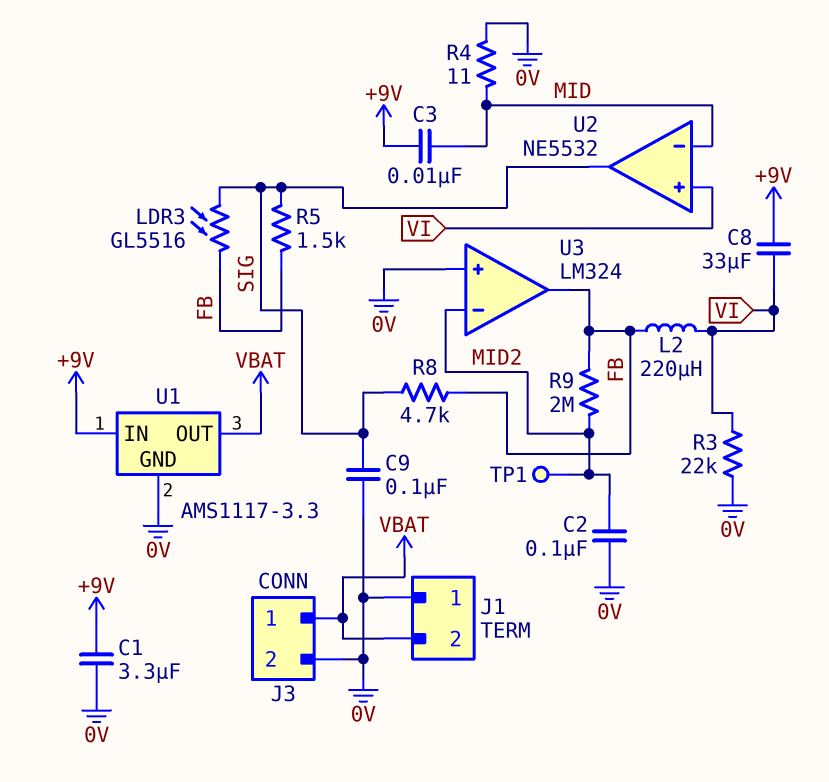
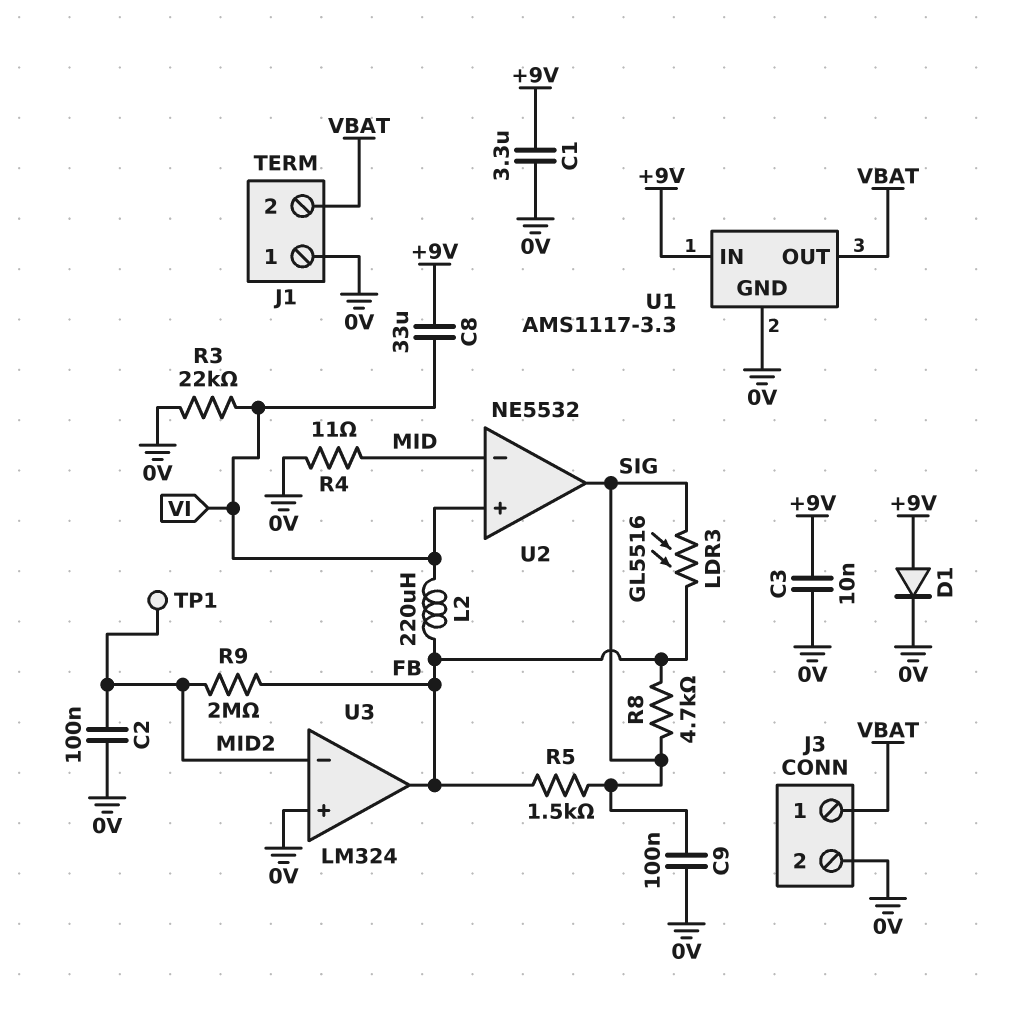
C3: 10nF (+9V, MID) -> 10nF (+9V, 0V)
D1: none -> diode (A +9V, K 0V)

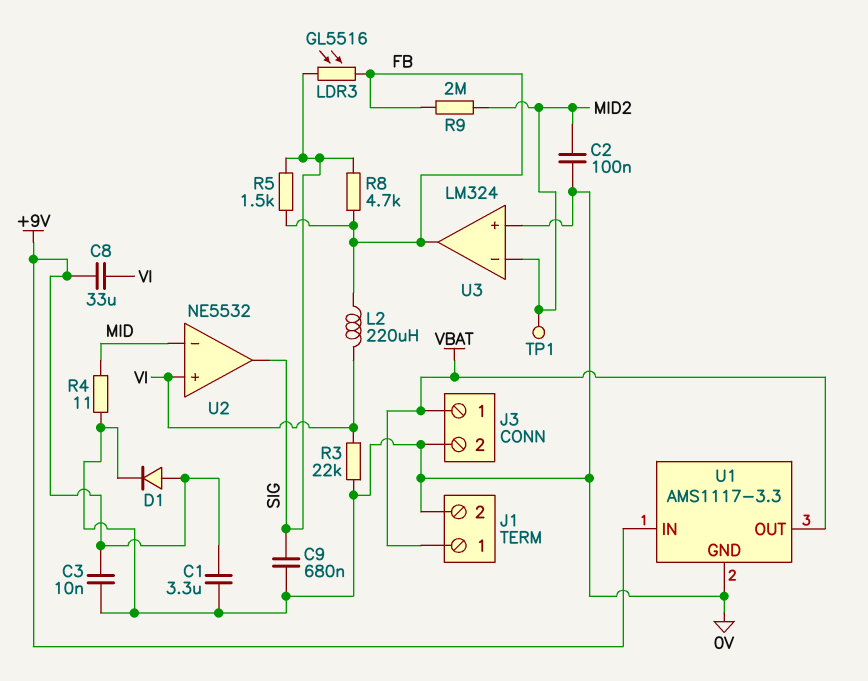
C9: 100nF (0V, SIG) -> 680nF (0V, SIG)
J1 pin 1: 0V -> VBAT
J1 pin 2: VBAT -> 0V

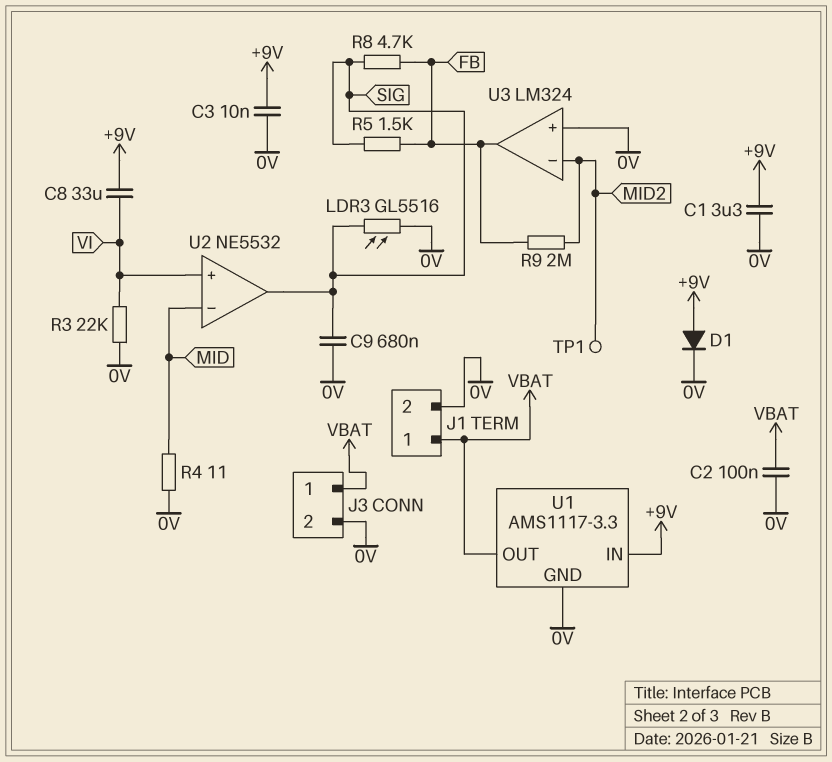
C2: 100nF (0V, MID2) -> 100nF (0V, VBAT)
L2: 220uH (FB, VI) -> none
LDR3: GL5516 (FB, SIG) -> GL5516 (0V, SIG)

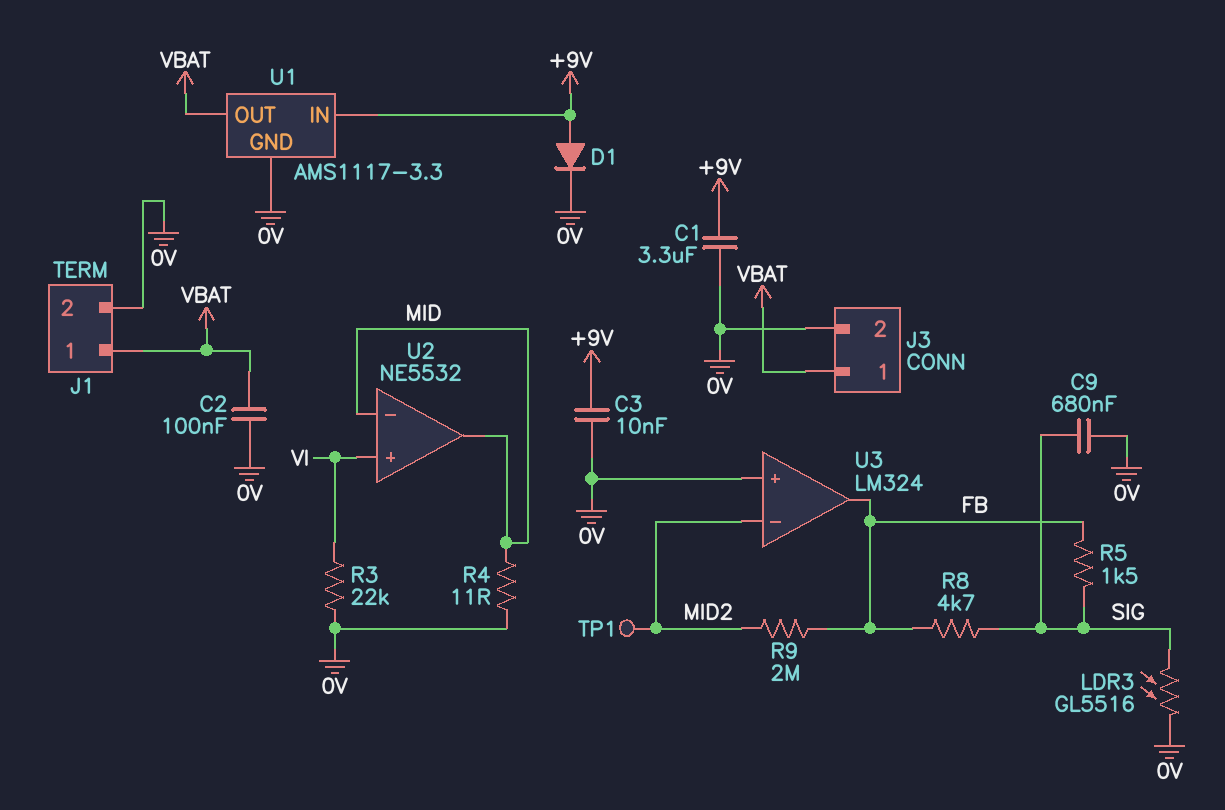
C8: 33uF (+9V, VI) -> none
U2 pin out: SIG -> MID

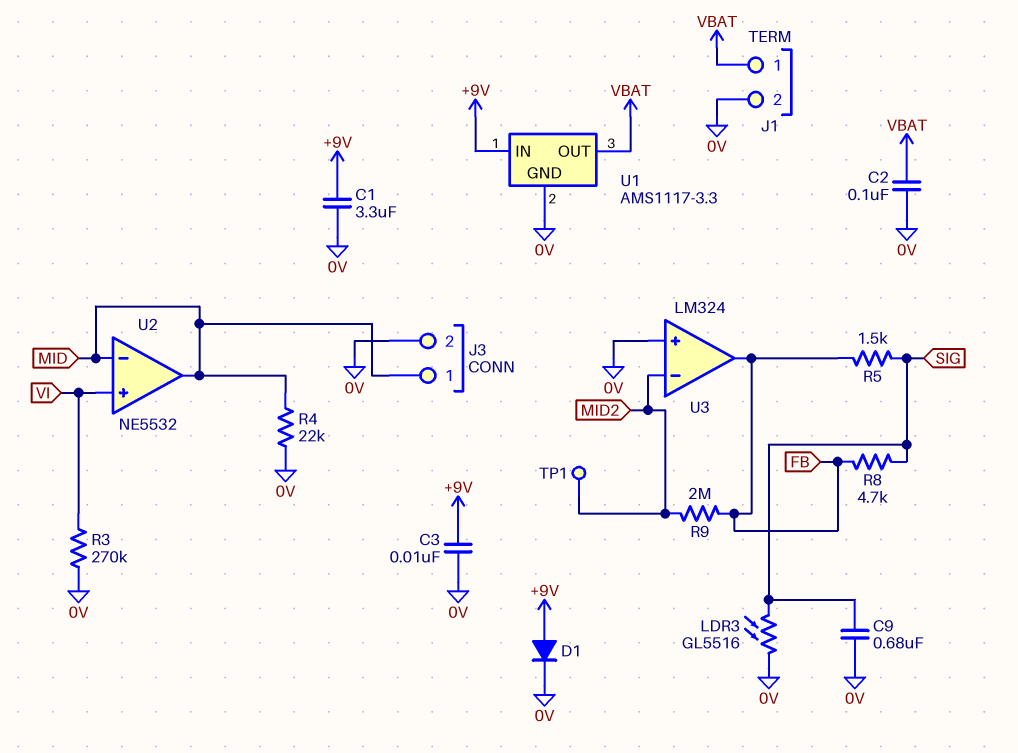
J3 pin 1: VBAT -> MID
R3: 22k (0V, VI) -> 270k (0V, VI)
R4: 11 (0V, MID) -> 22k (0V, MID)

